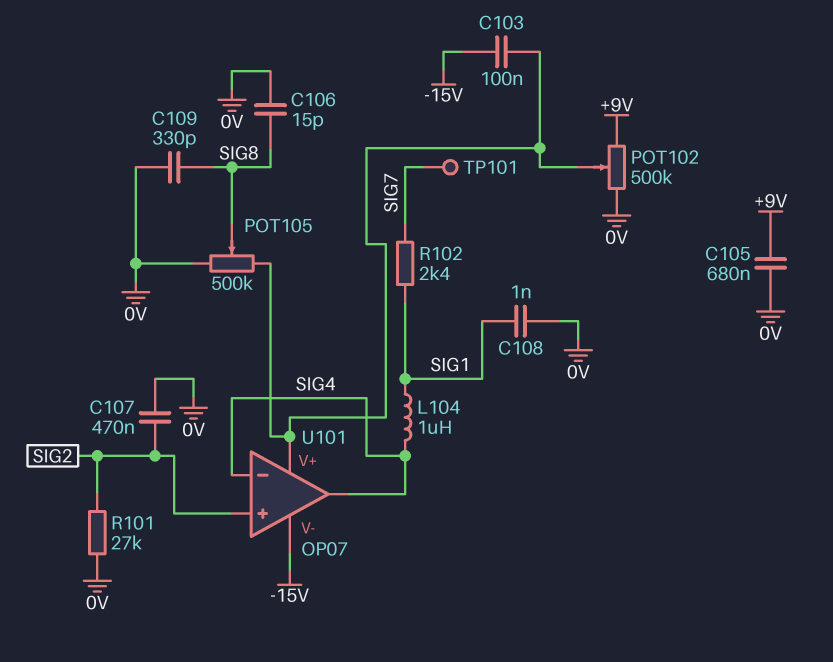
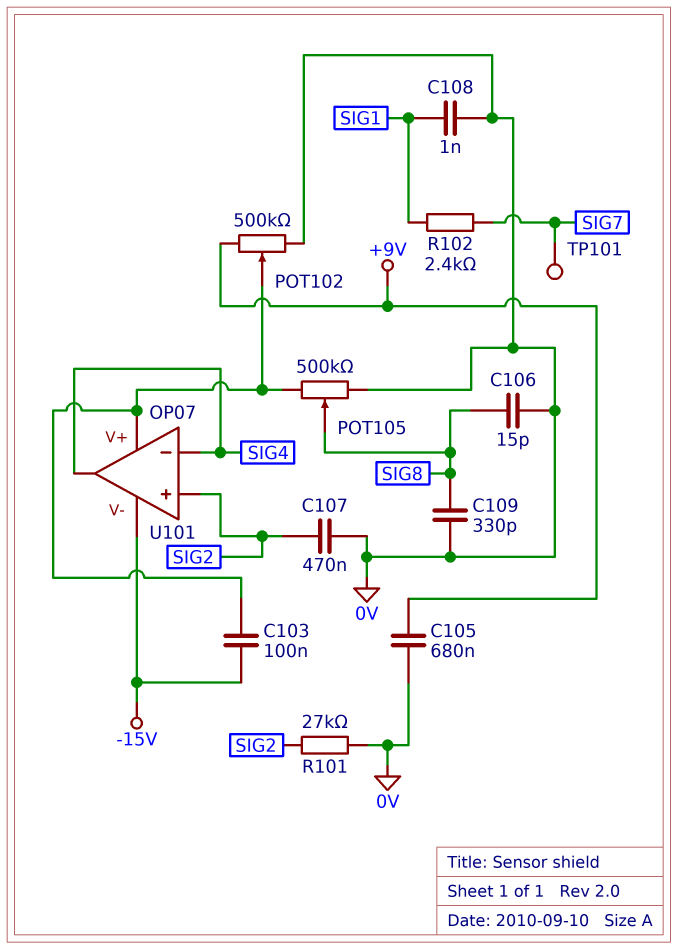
L104: 1uH (SIG1, SIG4) -> none

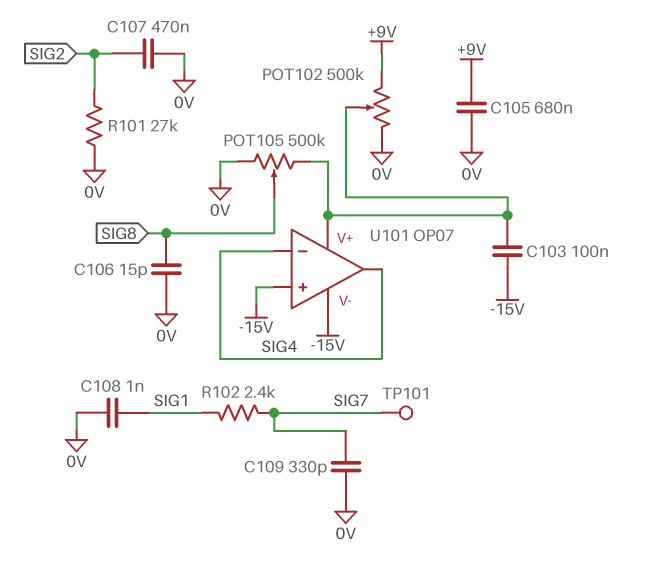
C109: 330pF (0V, SIG8) -> 330pF (0V, SIG7)
U101 pin in+: SIG2 -> -15V

